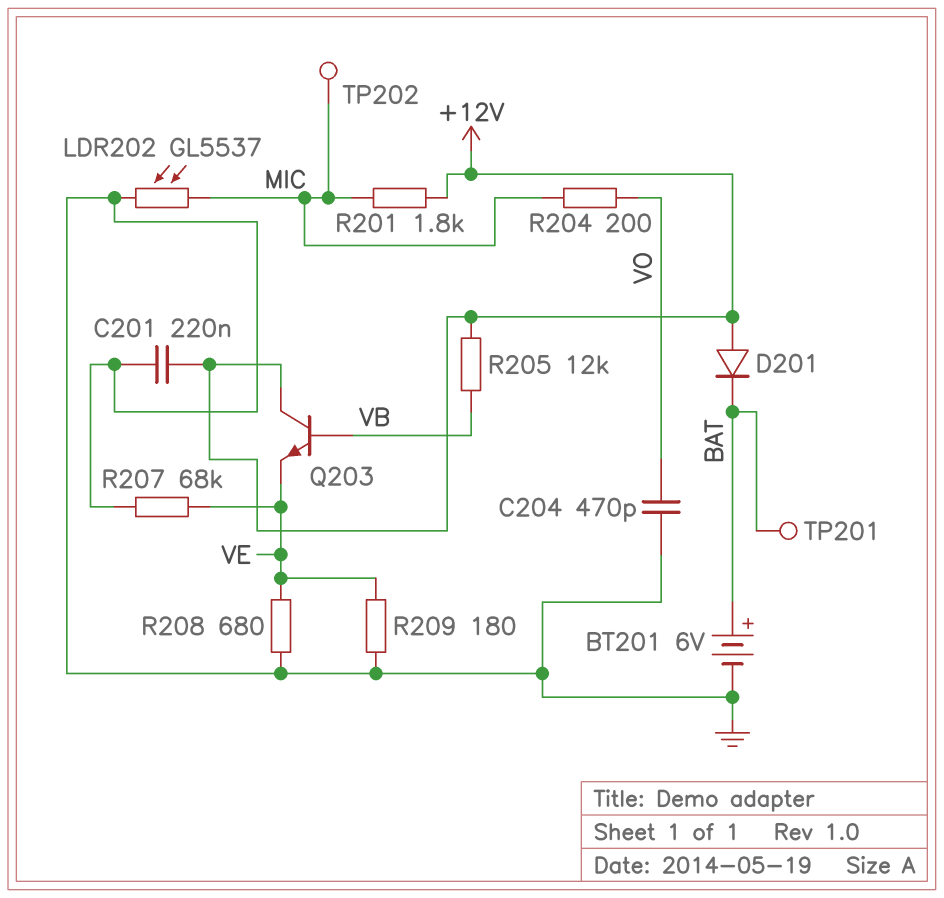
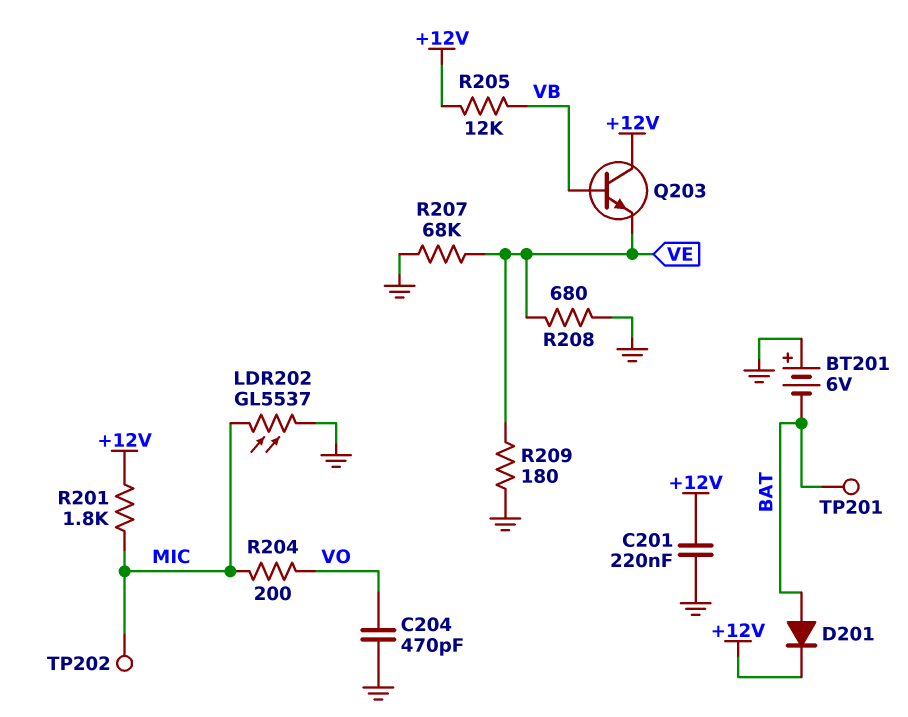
BT201: 6V (plus BAT, minus GND) -> 6V (plus GND, minus BAT)
D201: diode (A +12V, K BAT) -> diode (A BAT, K +12V)

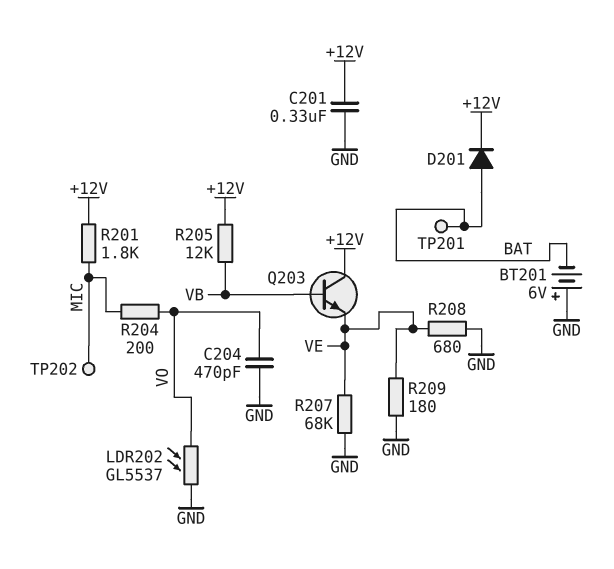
C201: 220nF (+12V, GND) -> 330nF (+12V, GND)
LDR202: GL5537 (GND, MIC) -> GL5537 (GND, VO)

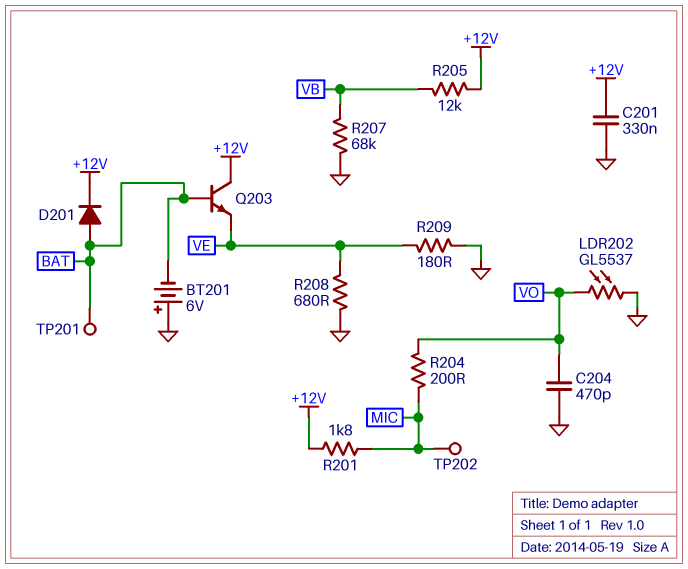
Q203: NPN (B VB, C +12V, E VE) -> NPN (B BAT, C +12V, E VE)
R207: 68k (GND, VE) -> 68k (GND, VB)

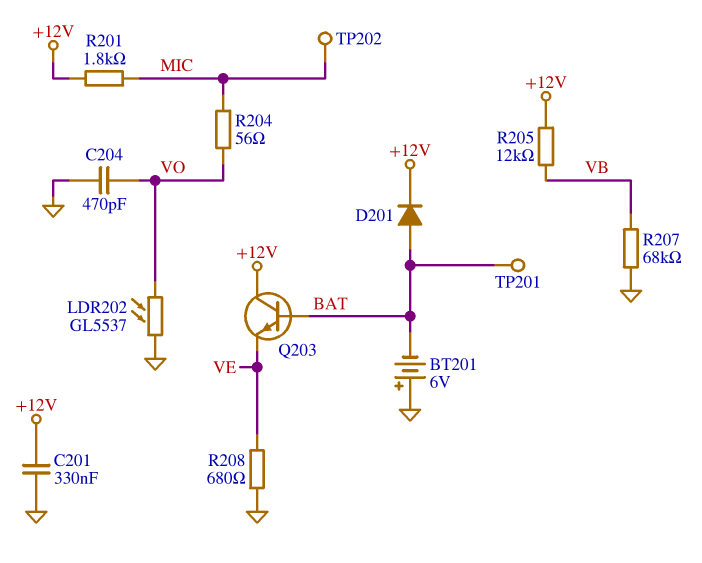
R204: 200 (MIC, VO) -> 56 (MIC, VO)
R209: 180 (GND, VE) -> none

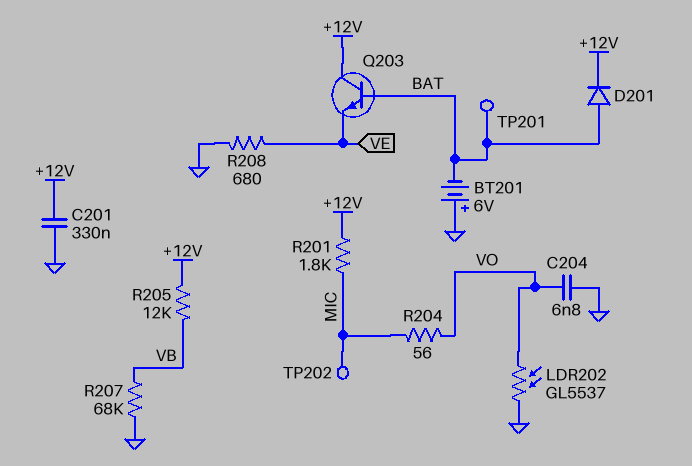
C204: 470pF (GND, VO) -> 6.8nF (GND, VO)

